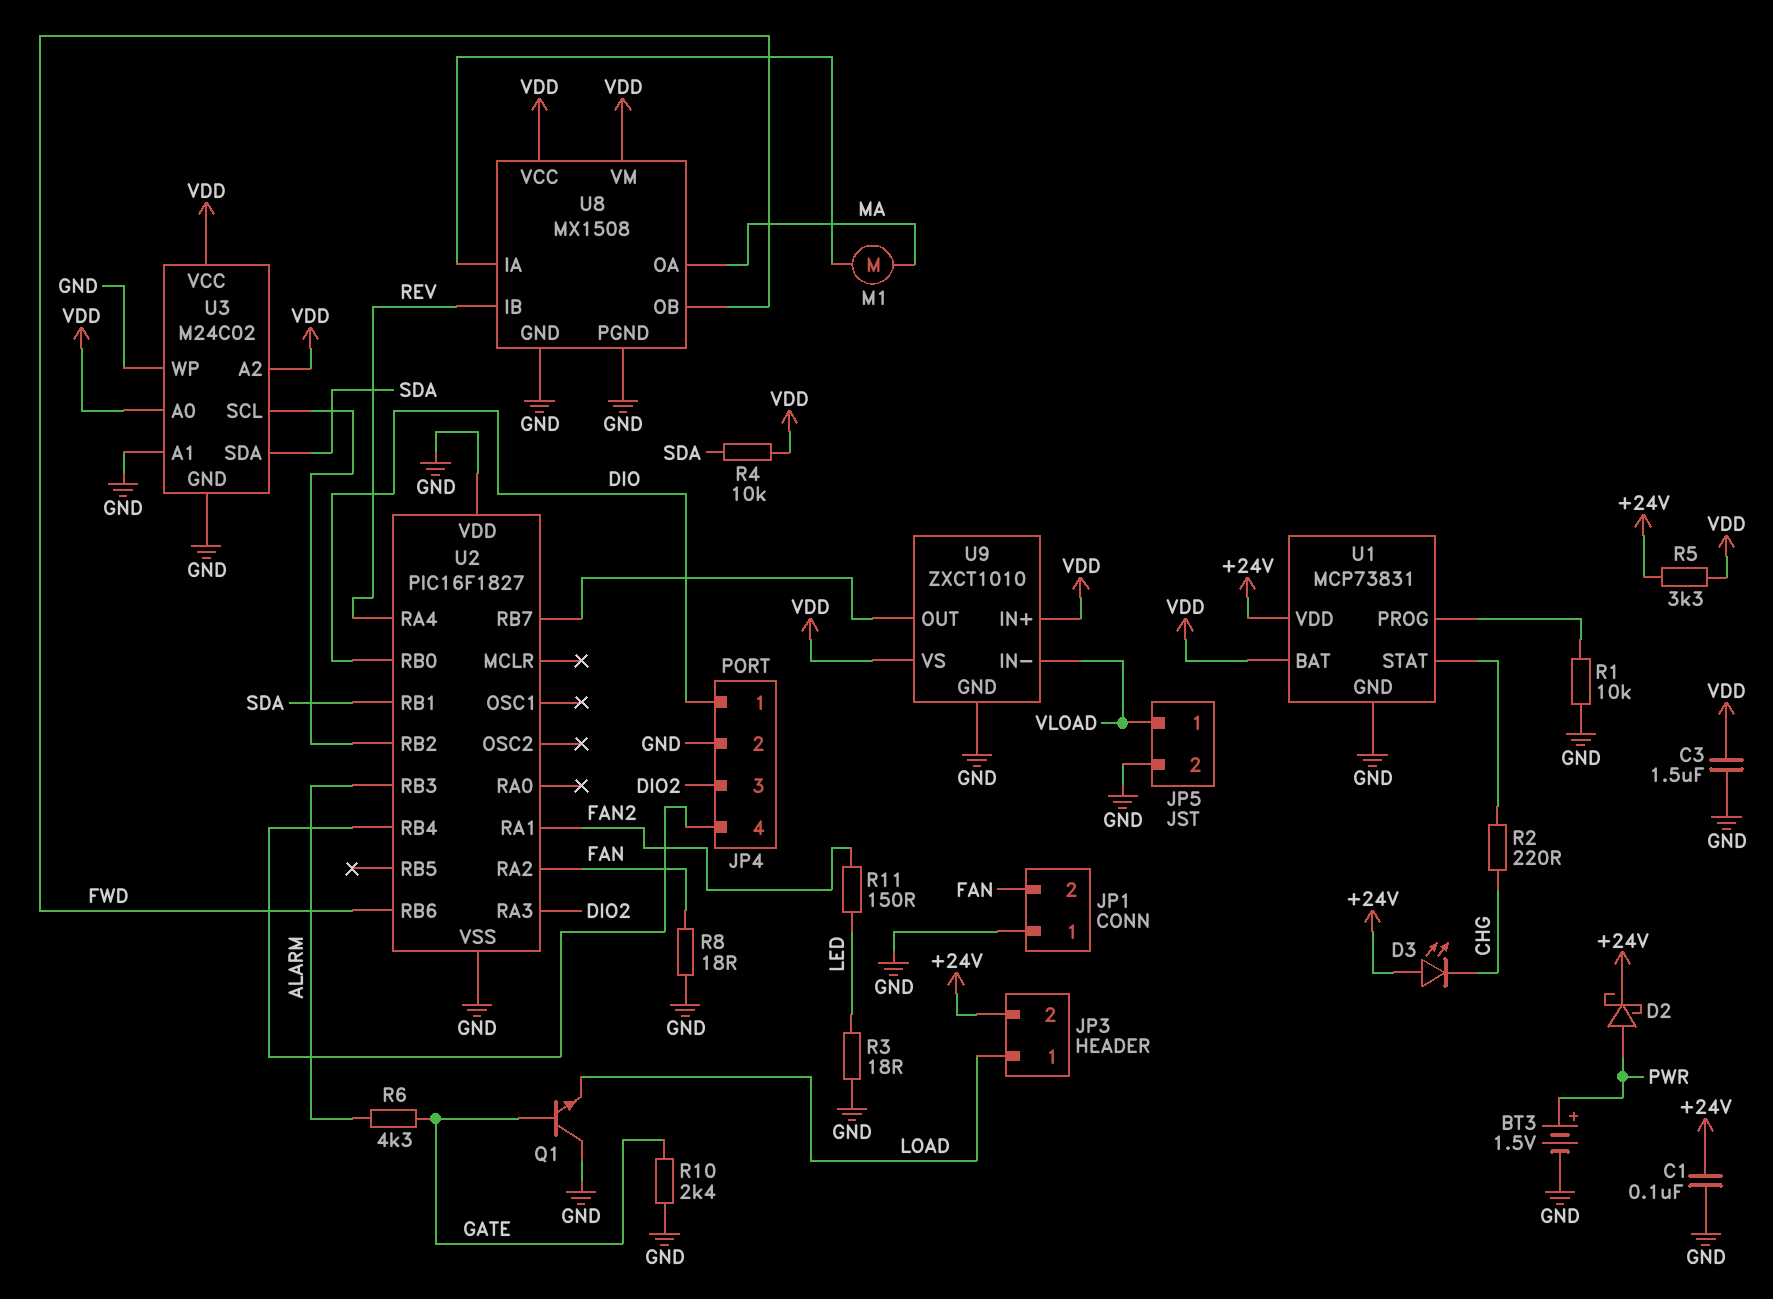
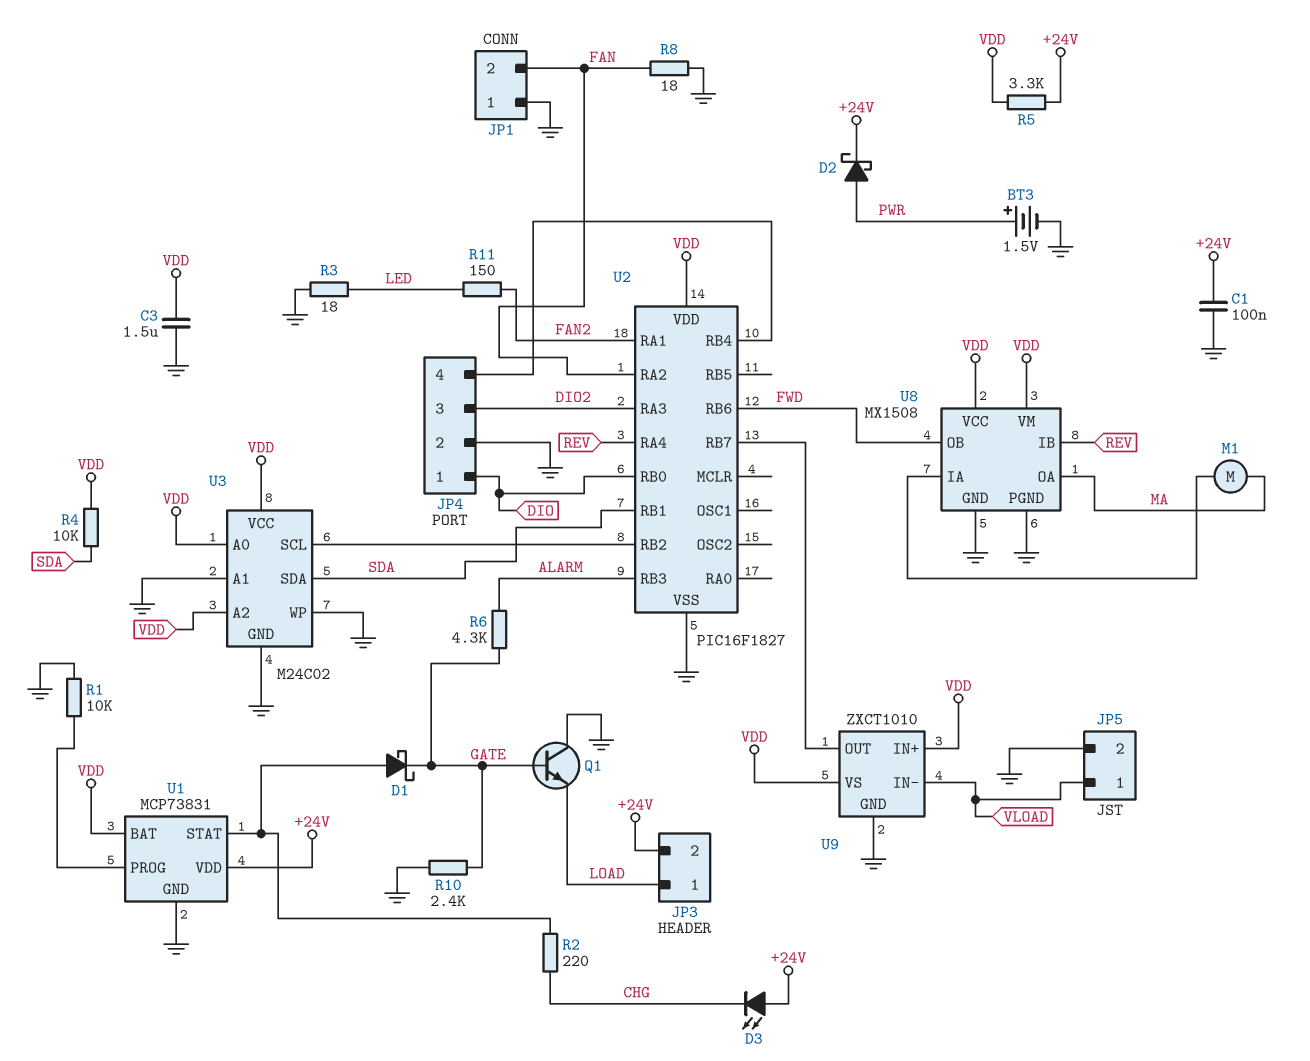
D1: none -> schottky (A U1/STAT, K GATE)
U2 pin VDD: GND -> VDD

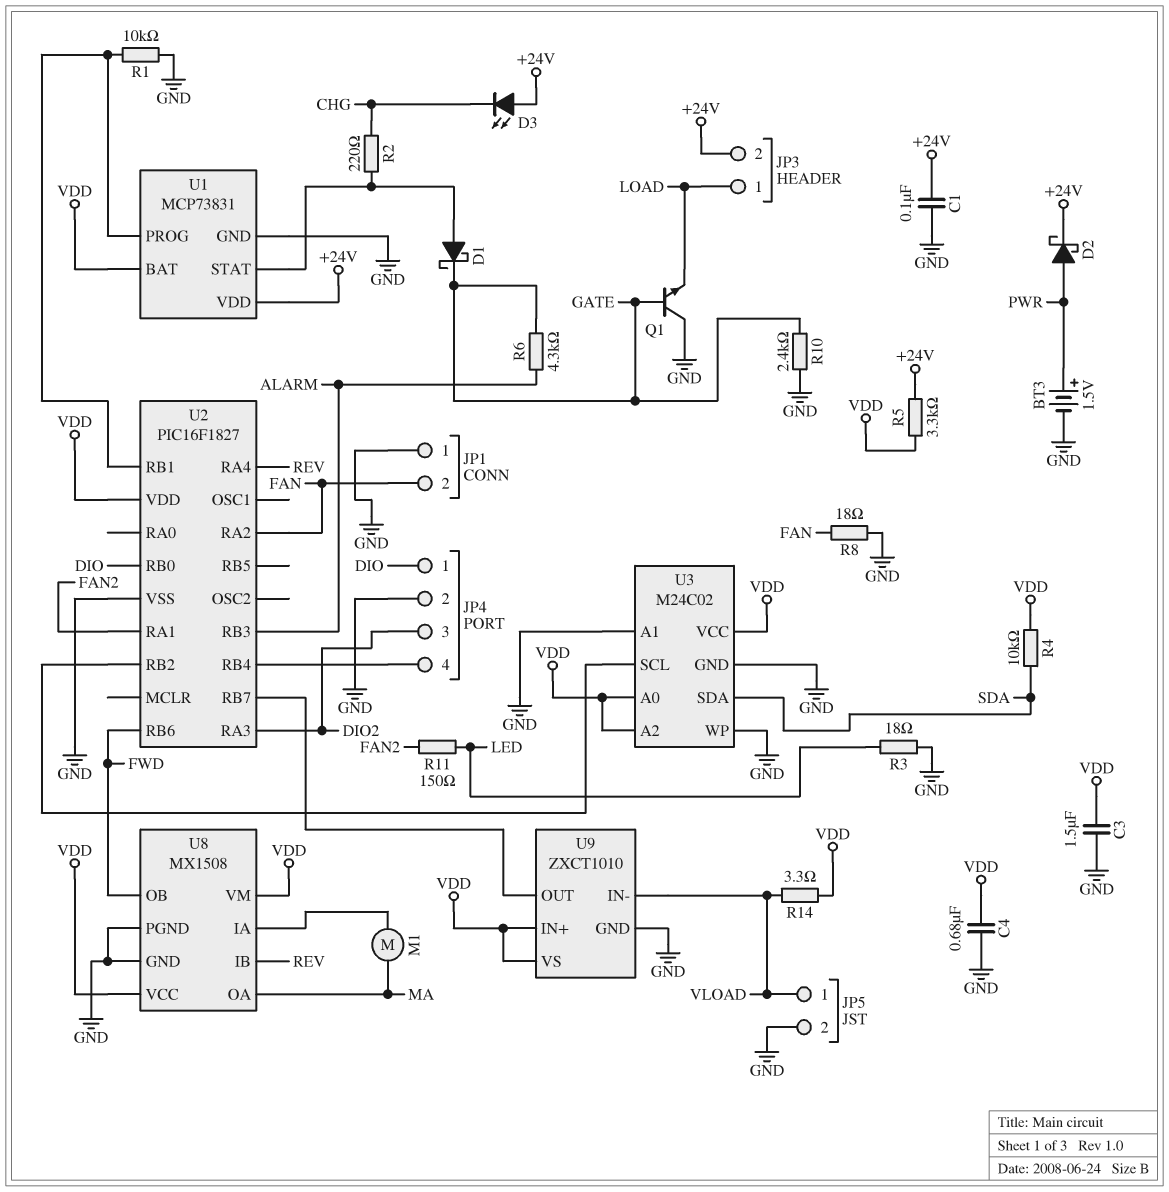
C4: none -> 680nF (GND, VDD)
R14: none -> 3.3 (VDD, VLOAD)
U2 pin RB1: SDA -> U1/PROG

